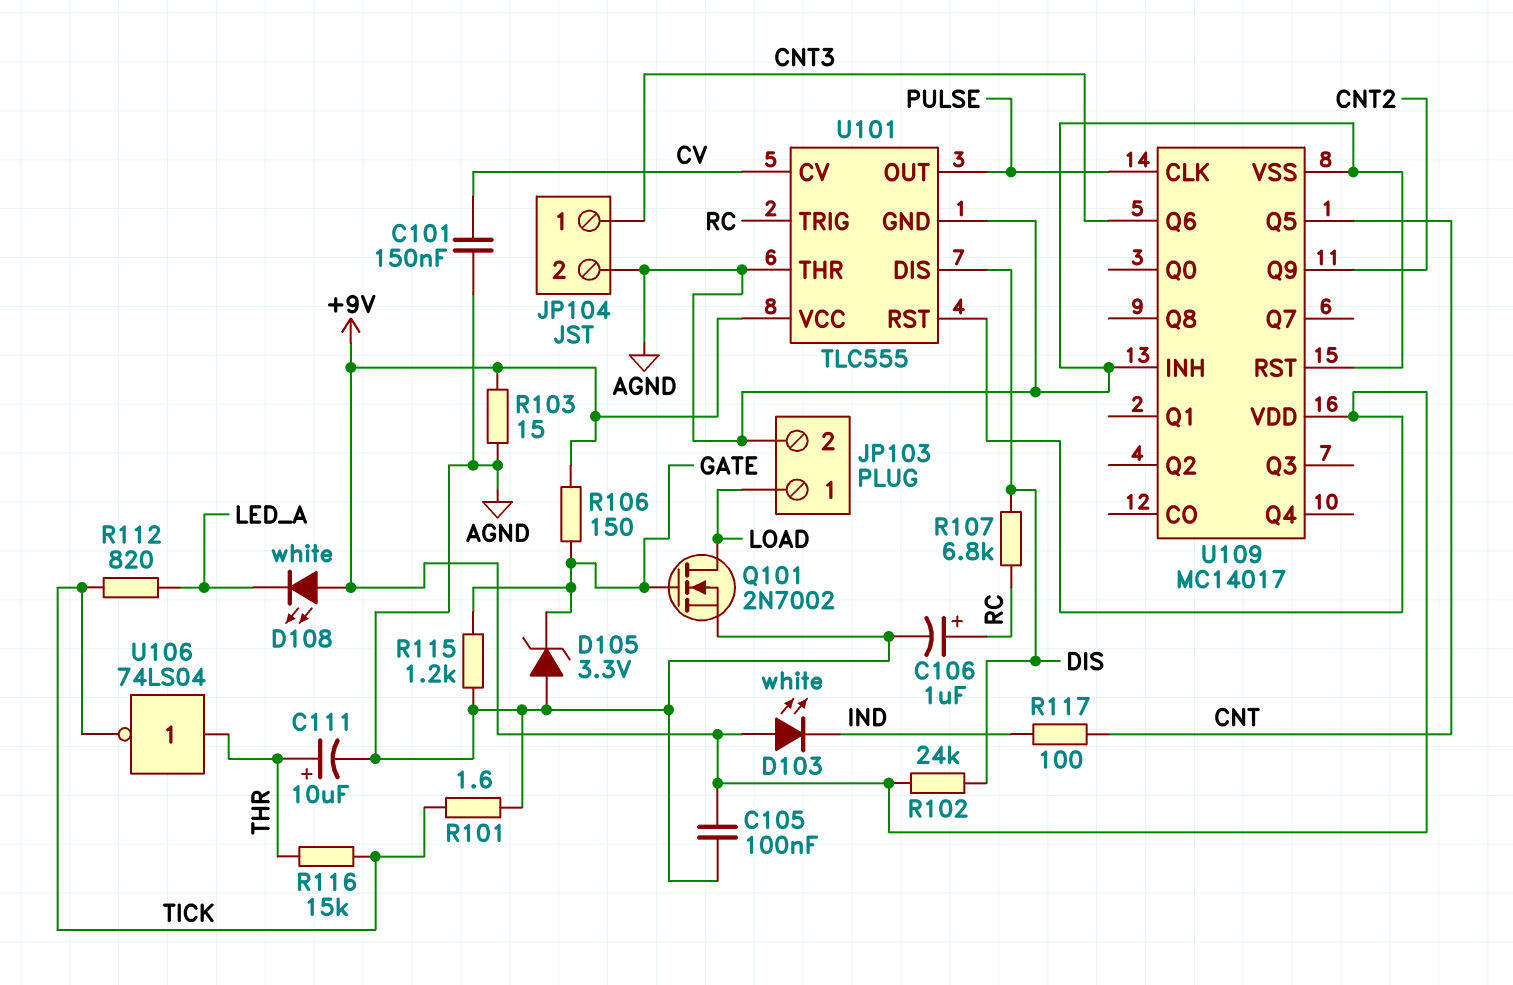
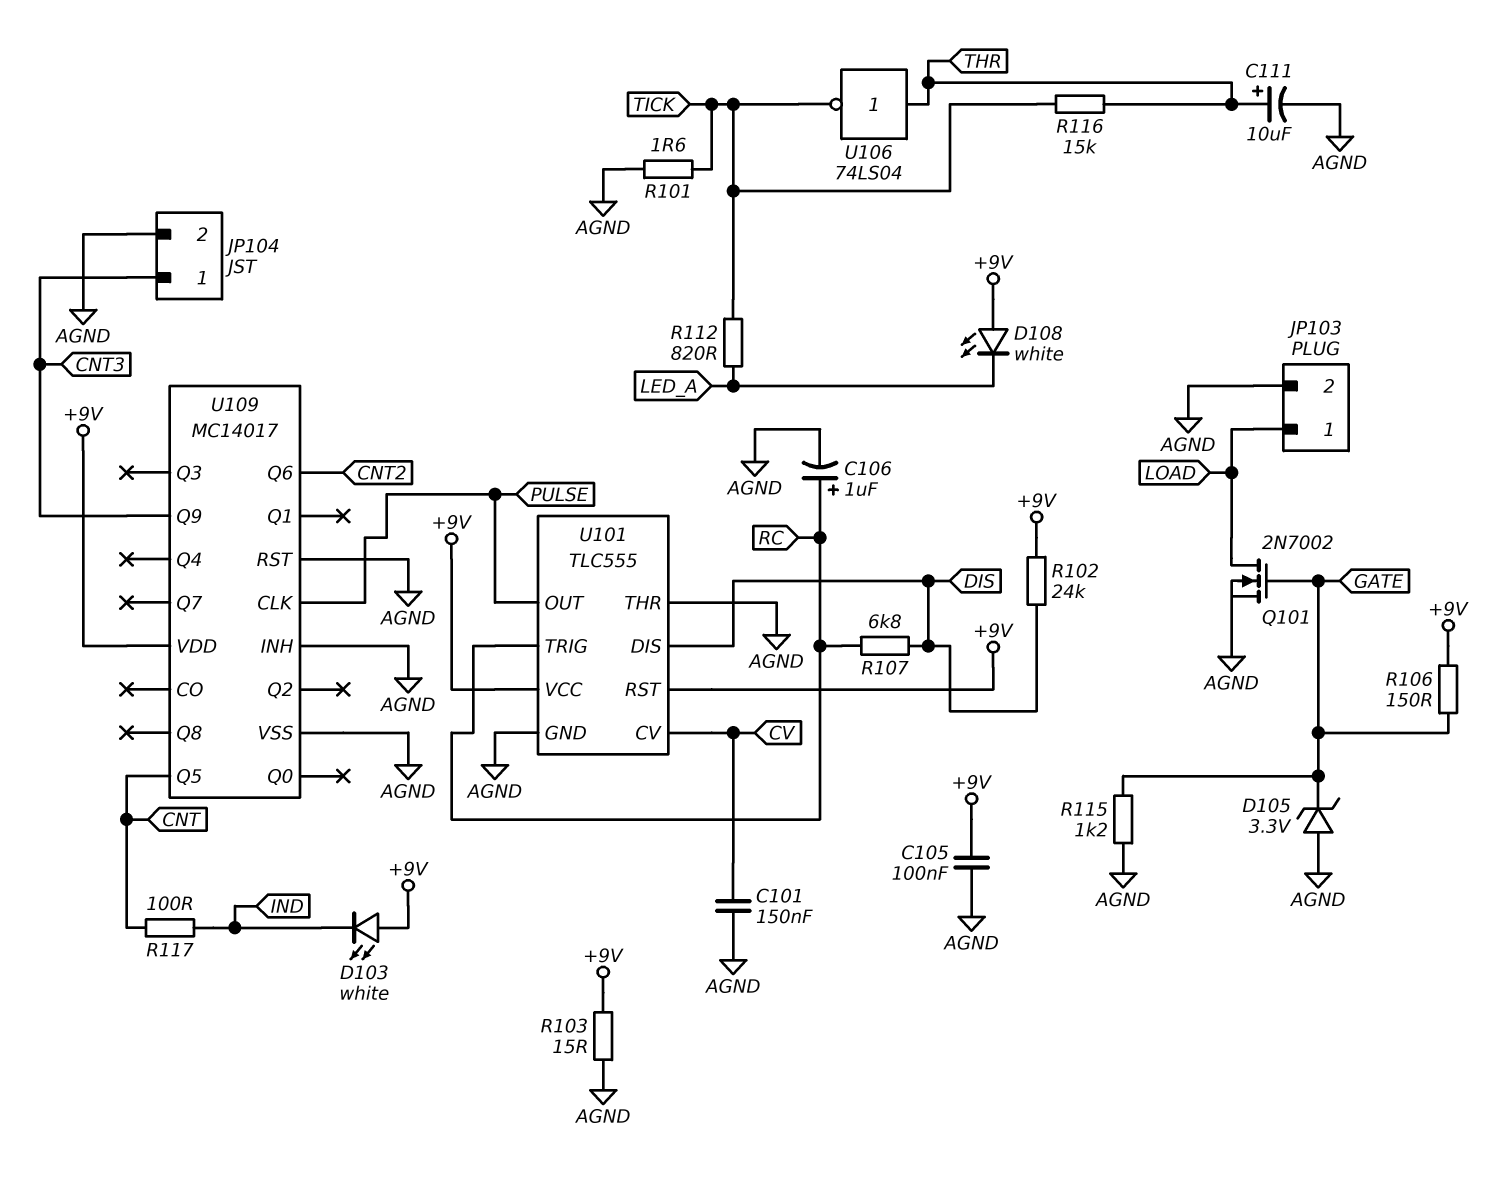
U109 pin Q6: CNT3 -> CNT2
U109 pin Q9: CNT2 -> CNT3

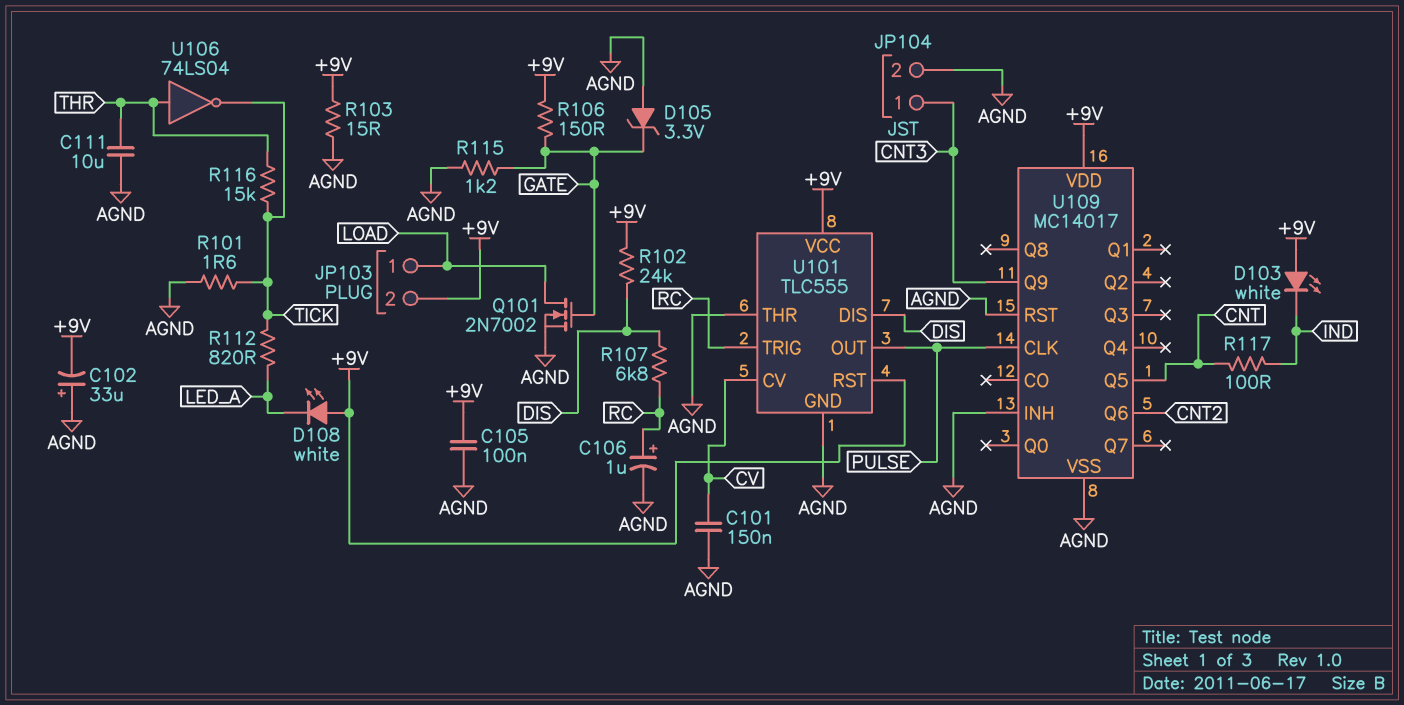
C102: none -> 33uF (plus AGND, minus +9V)
C111: 10uF (plus THR, minus AGND) -> 10uF (AGND, THR)
JP103 pin 2: AGND -> +9V

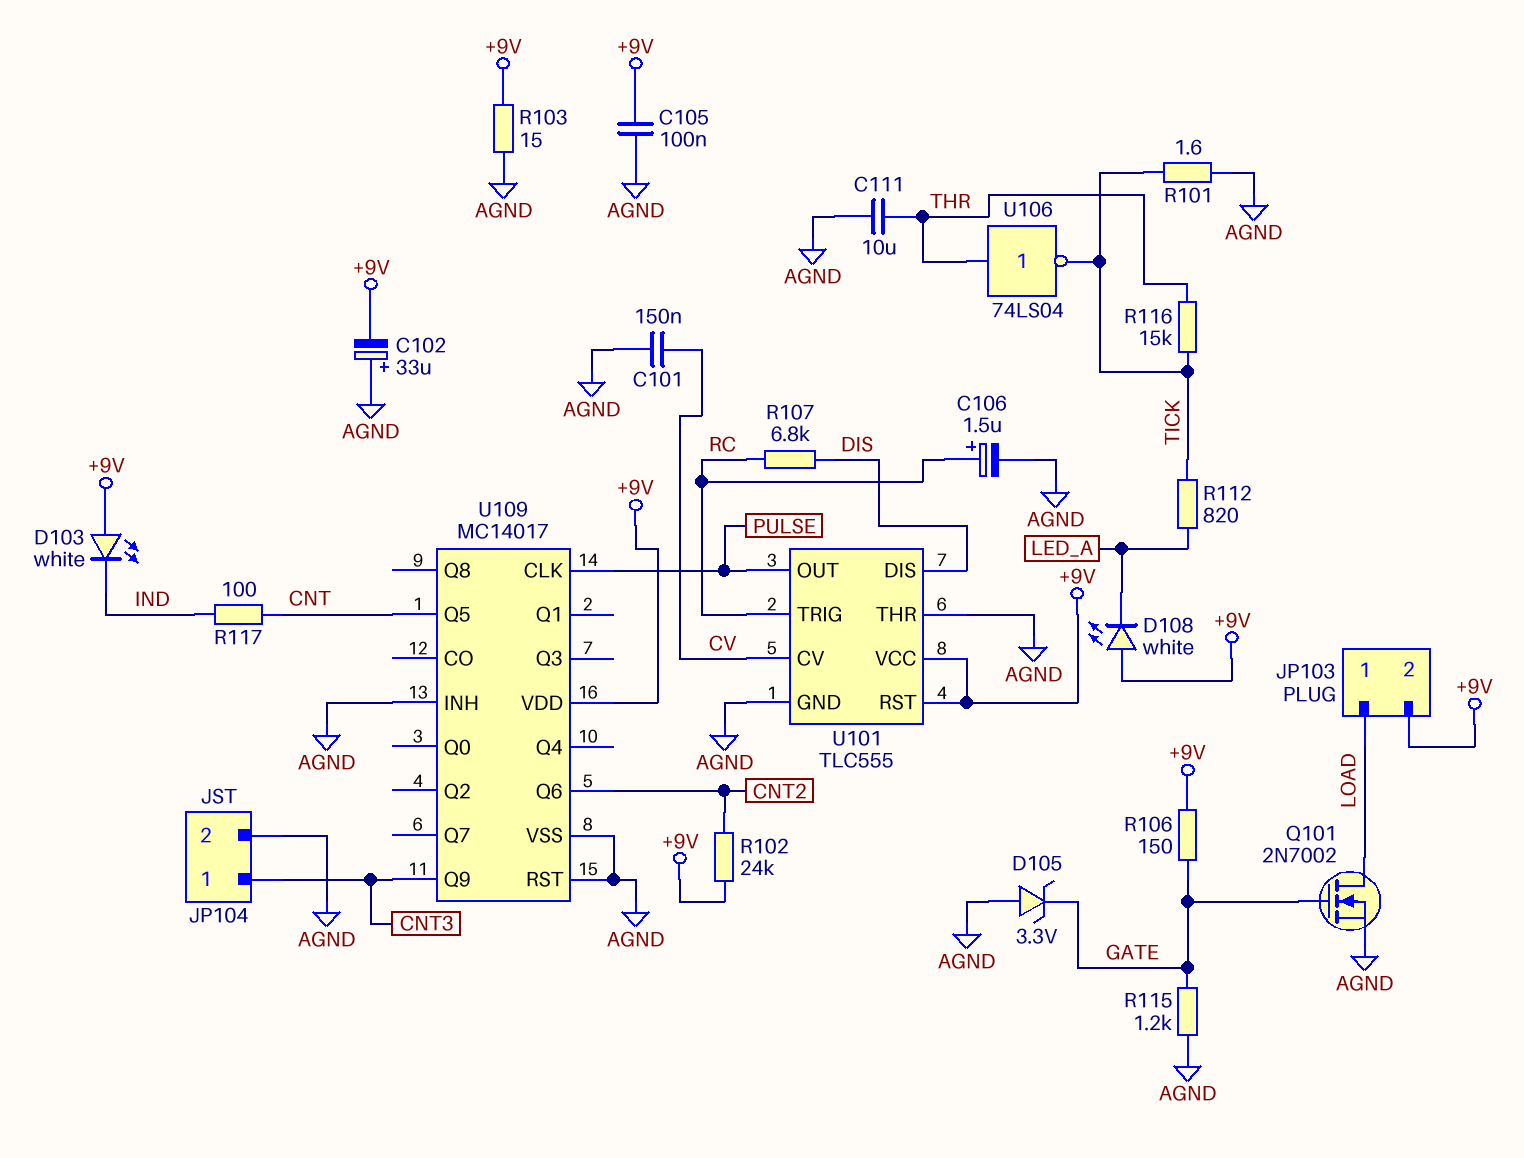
C106: 1uF (plus RC, minus AGND) -> 1.5uF (plus RC, minus AGND)
R102: 24k (+9V, DIS) -> 24k (+9V, CNT2)

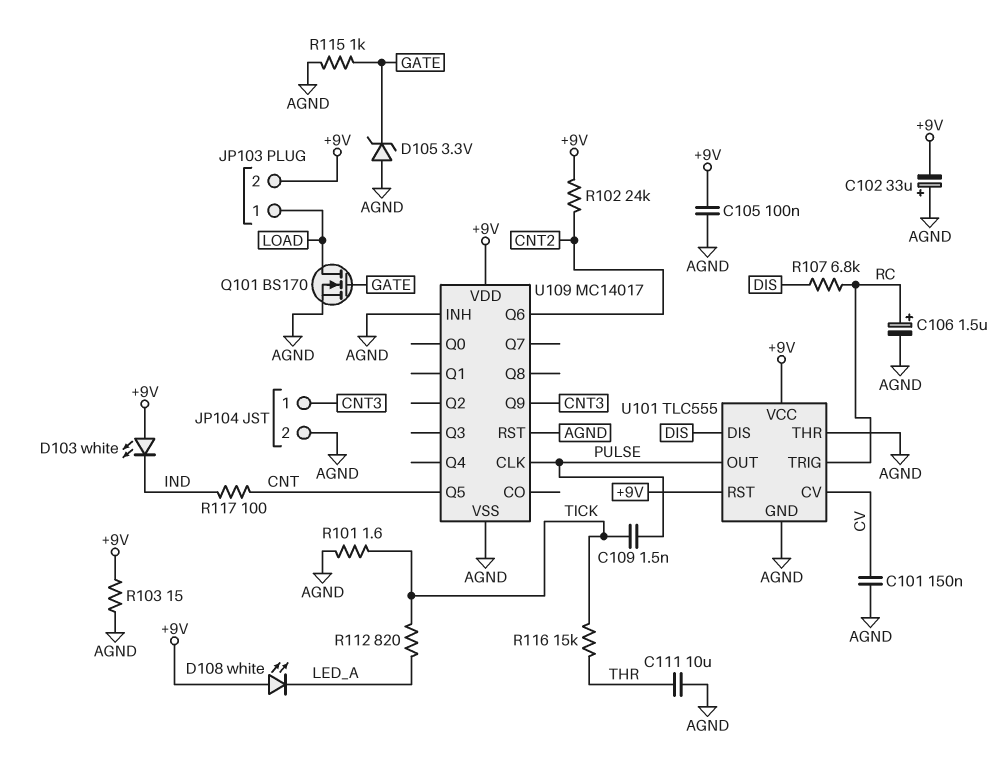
C109: none -> 1.5nF (PULSE, TICK)
Q101: NMOS 2N7002 (G GATE, D LOAD, S AGND) -> NMOS BS170 (G GATE, D LOAD, S AGND)
R106: 150 (+9V, GATE) -> none
R115: 1.2k (AGND, GATE) -> 1k (AGND, GATE)
U106: NOT 74LS04 (in THR, out TICK) -> none

